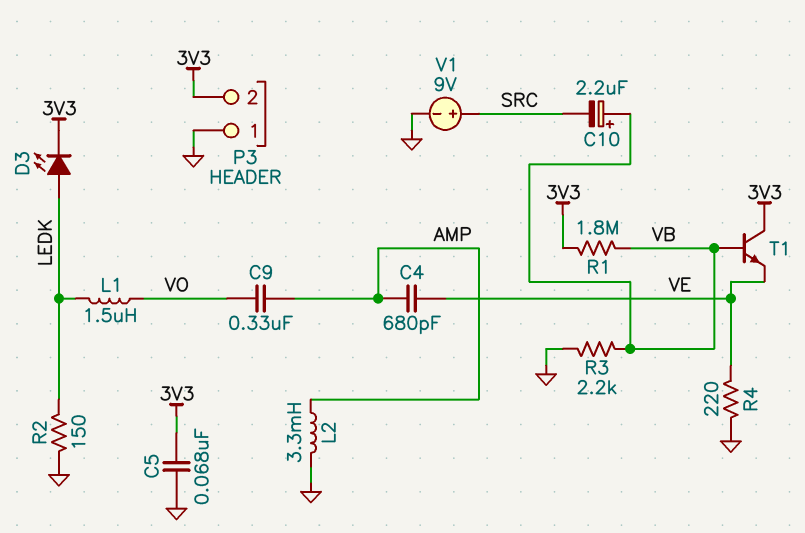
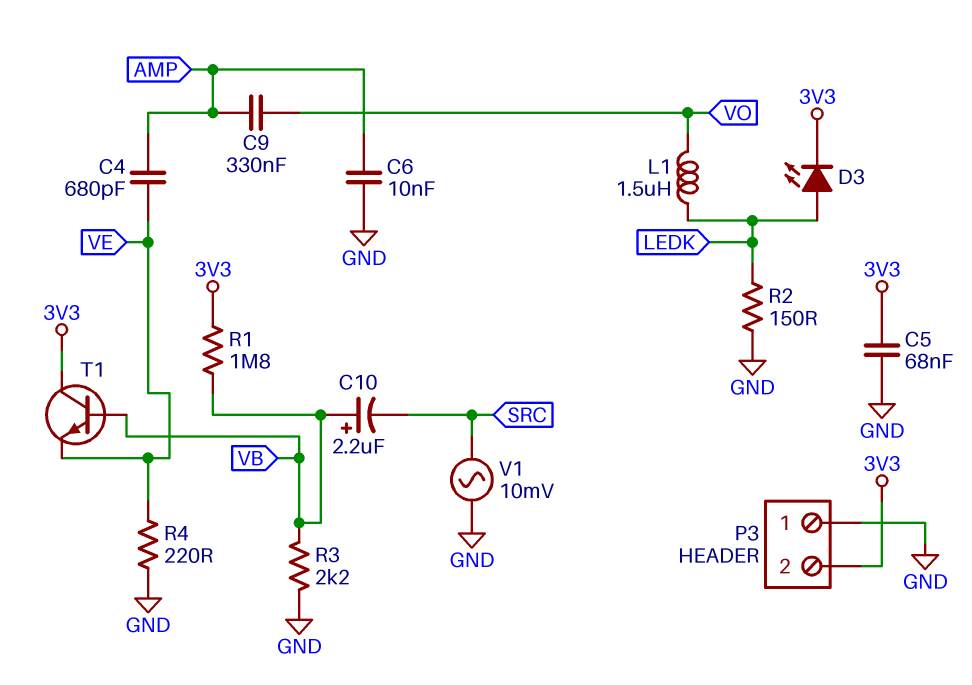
C6: none -> 10nF (AMP, GND)
L2: 3.3mH (AMP, GND) -> none
V1: 9V (plus SRC, minus GND) -> AC 10mV (GND, SRC)

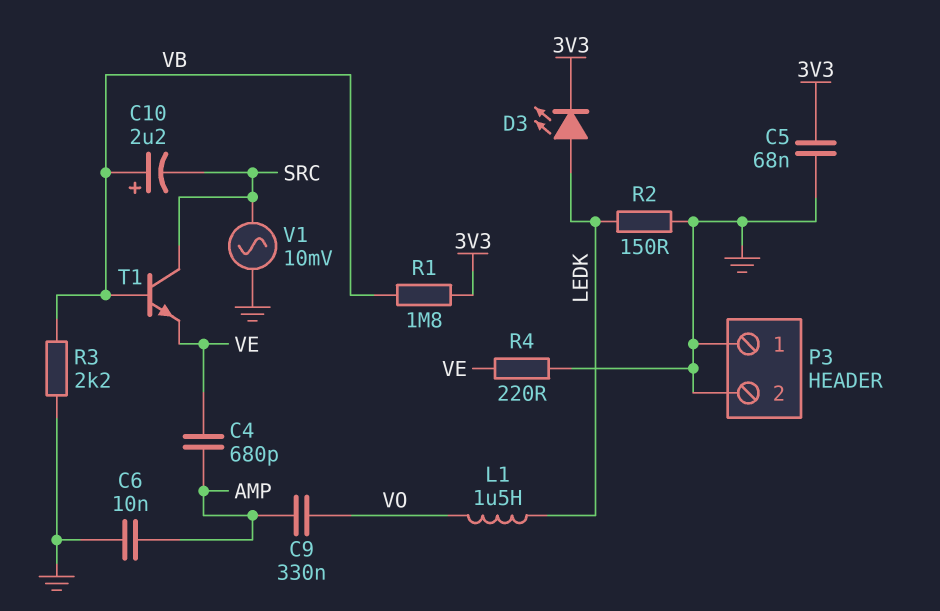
P3 pin 2: 3V3 -> GND
T1: NPN (B VB, C 3V3, E VE) -> NPN (B VB, C SRC, E VE)

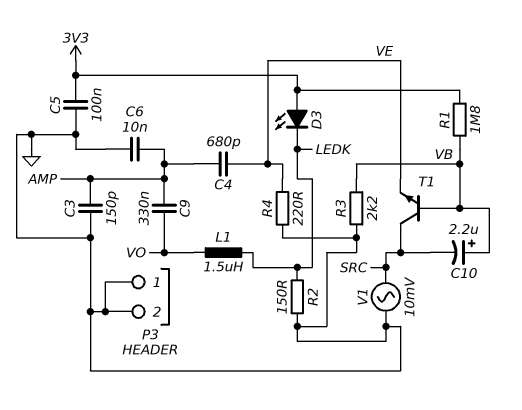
C3: none -> 150pF (AMP, GND)
C5: 68nF (3V3, GND) -> 100nF (3V3, GND)
D3: LED (A LEDK, K 3V3) -> LED (A 3V3, K LEDK)

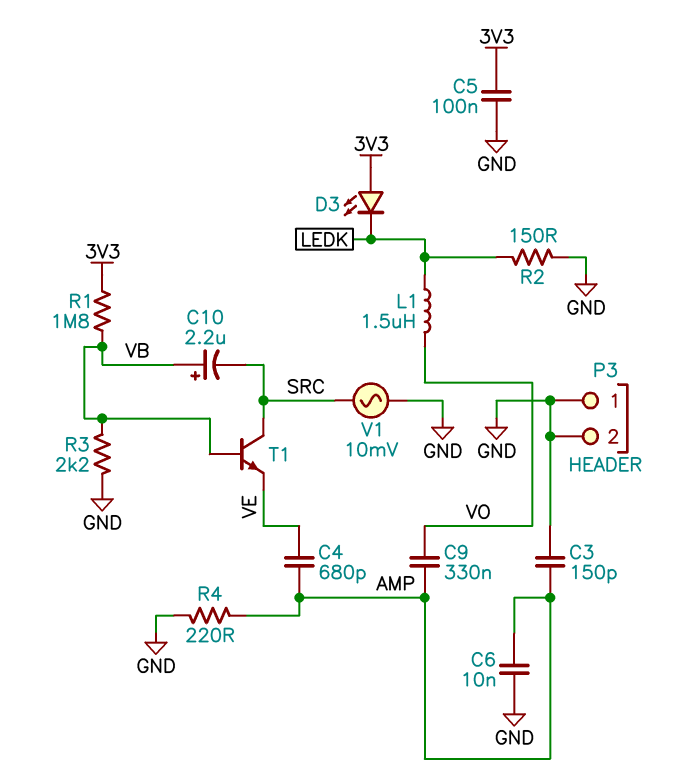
R4: 220 (GND, VE) -> 220 (AMP, GND)

